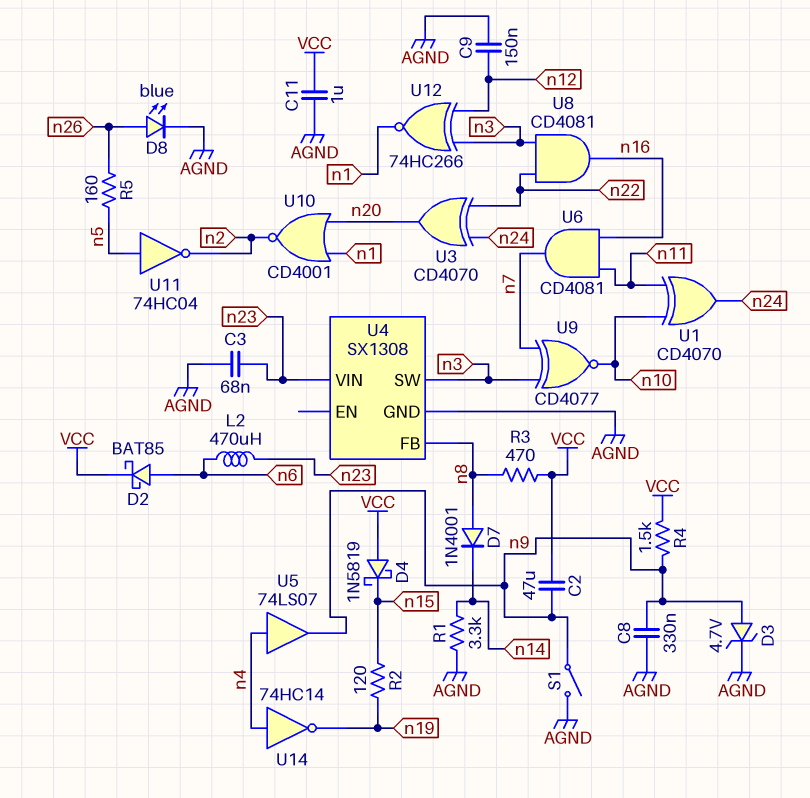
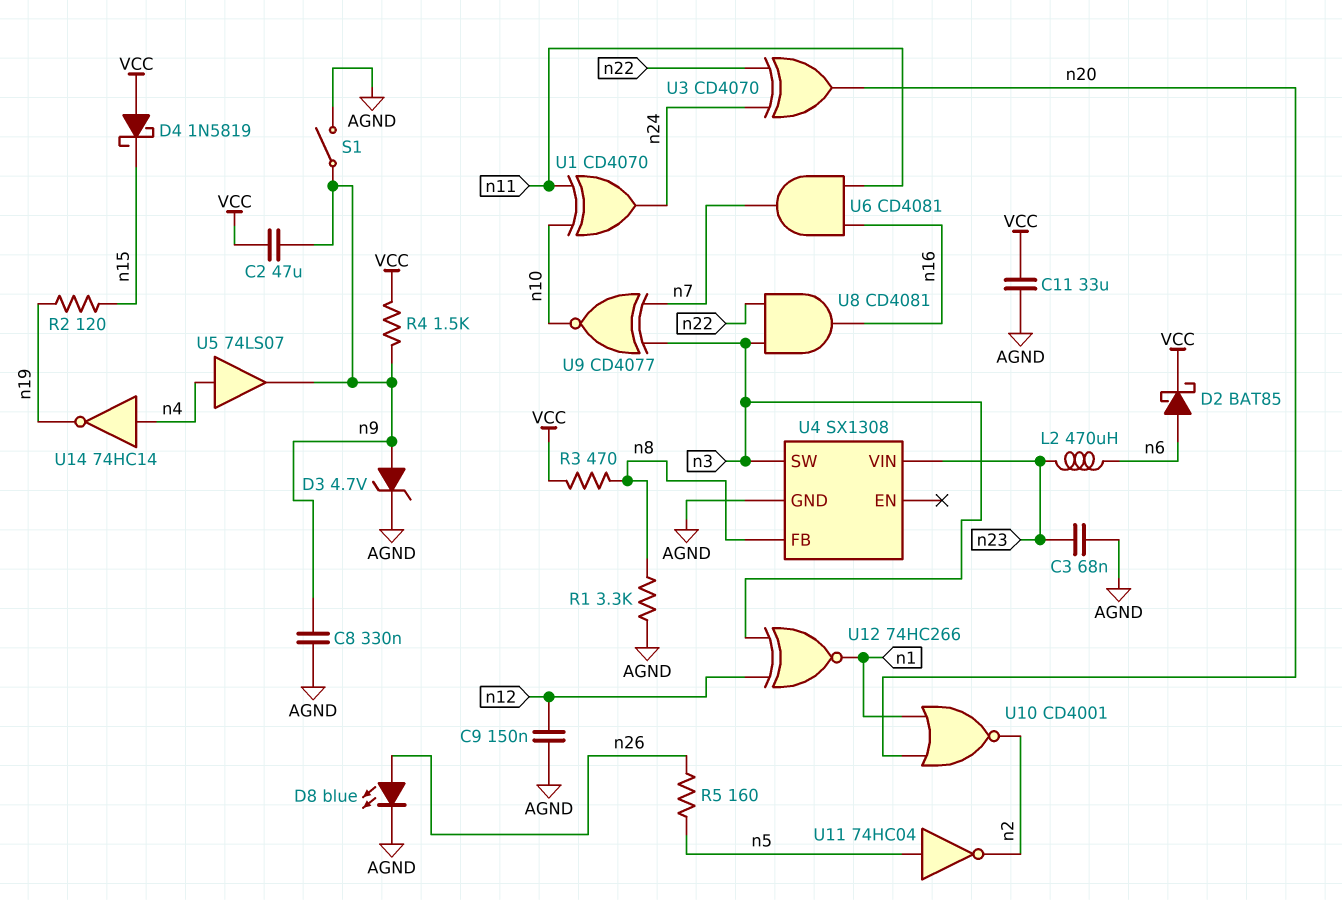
C11: 1uF (AGND, VCC) -> 33uF (AGND, VCC)
D7: diode 1N4001 (A n8, K n14) -> none
R1: 3.3k (AGND, n14) -> 3.3k (AGND, n8)

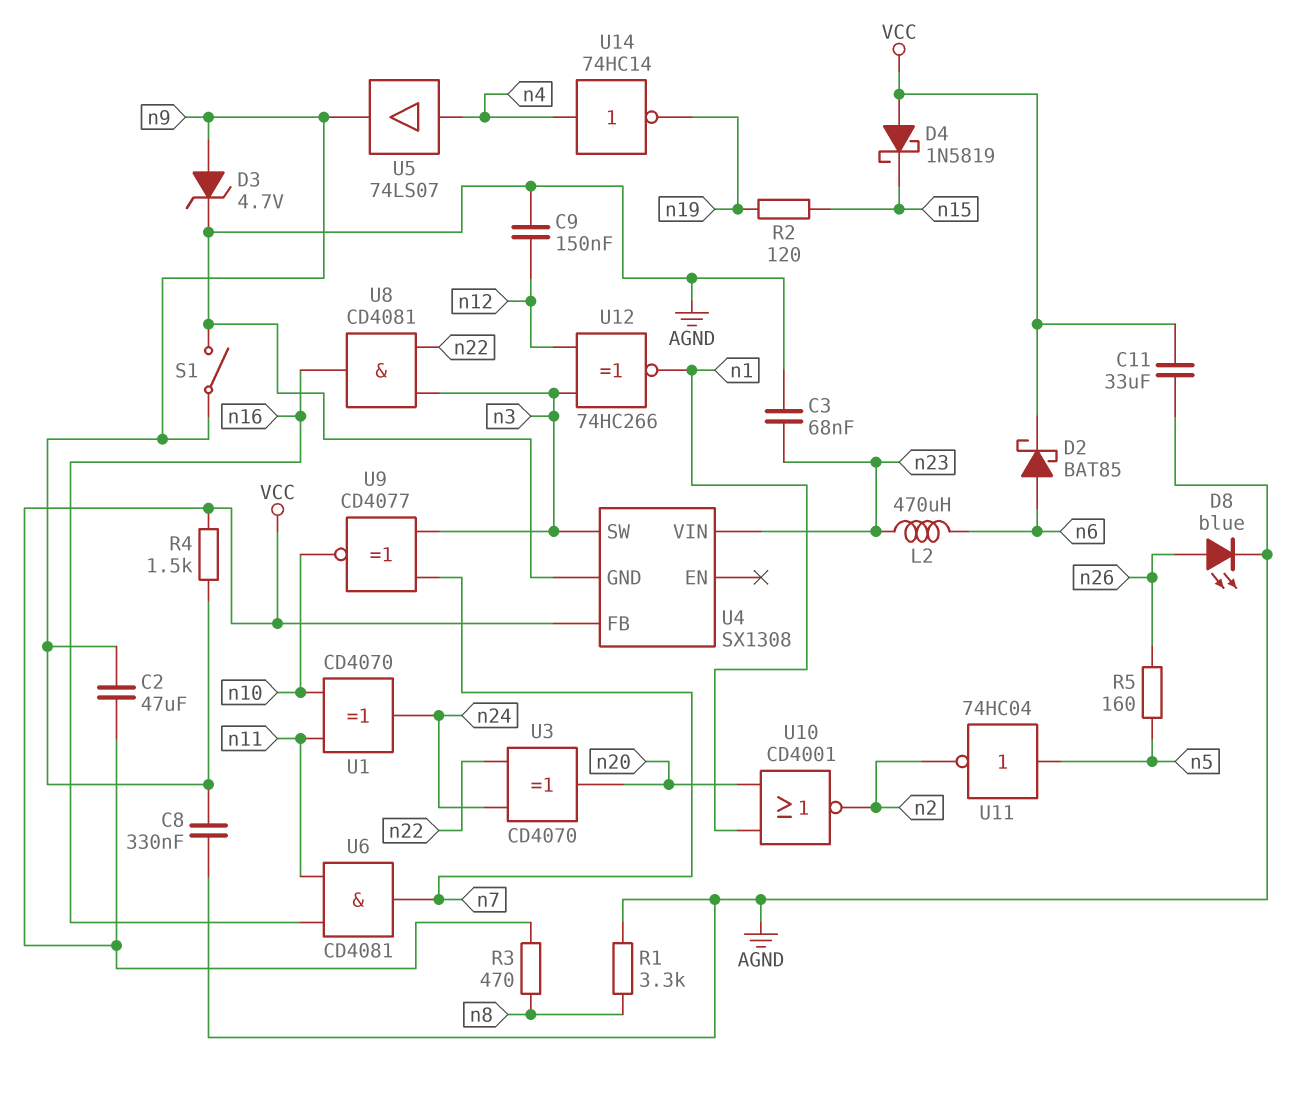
U4 pin FB: n8 -> VCC

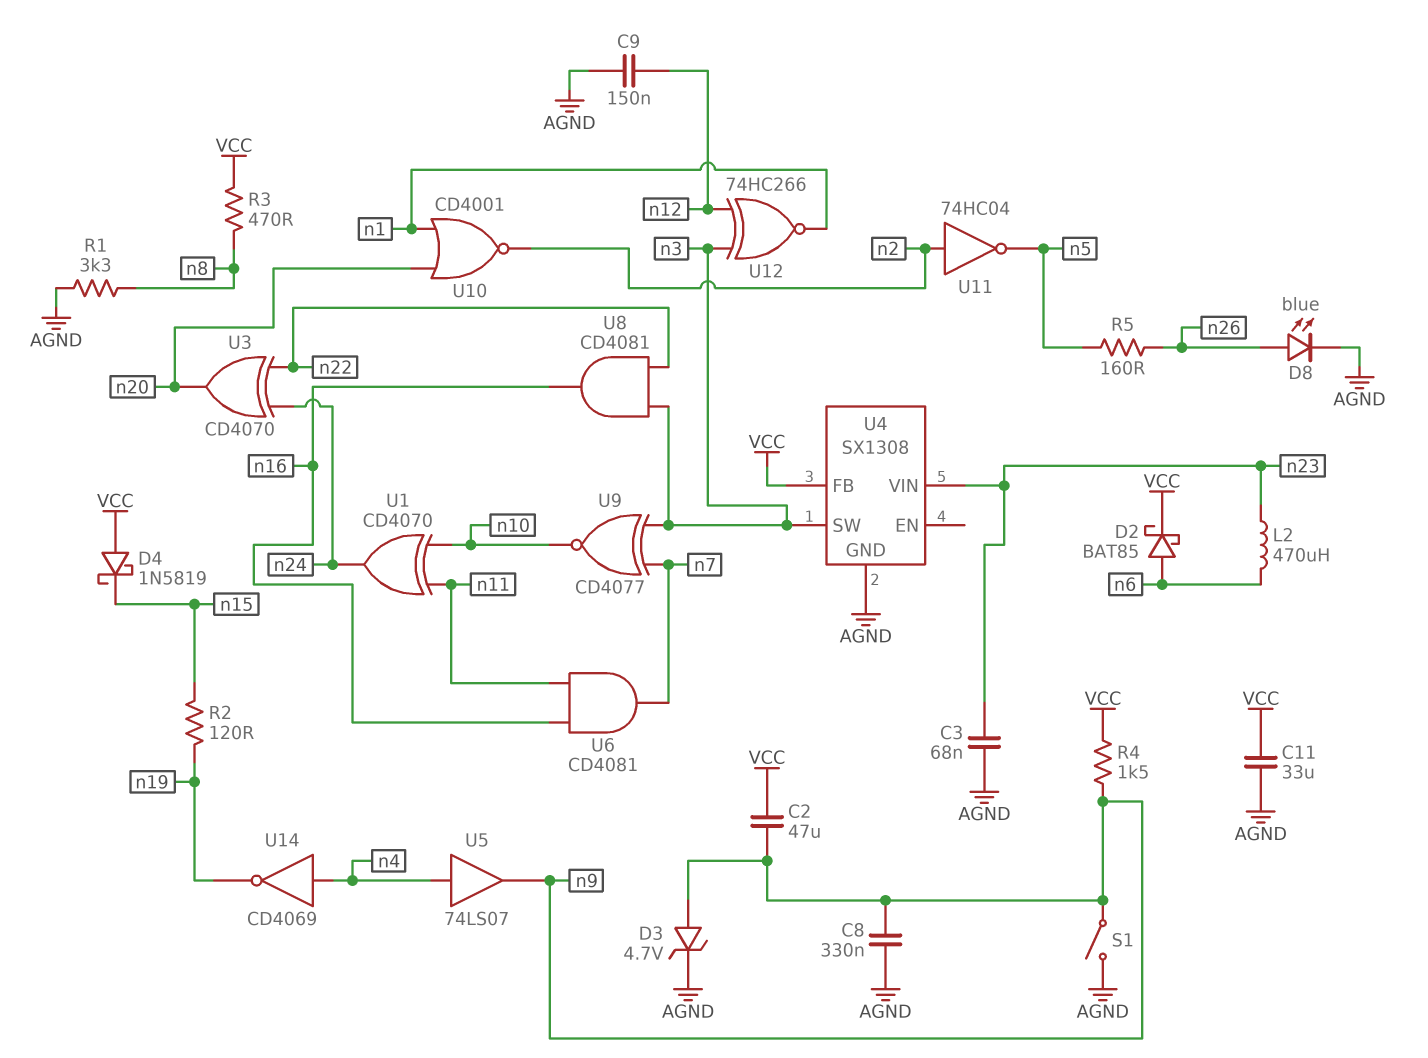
U11: NOT 74HC04 (in n5, out n2) -> NOT 74HC04 (in n2, out n5)
U14: NOT 74HC14 (in n4, out n19) -> NOT CD4069 (in n4, out n19)

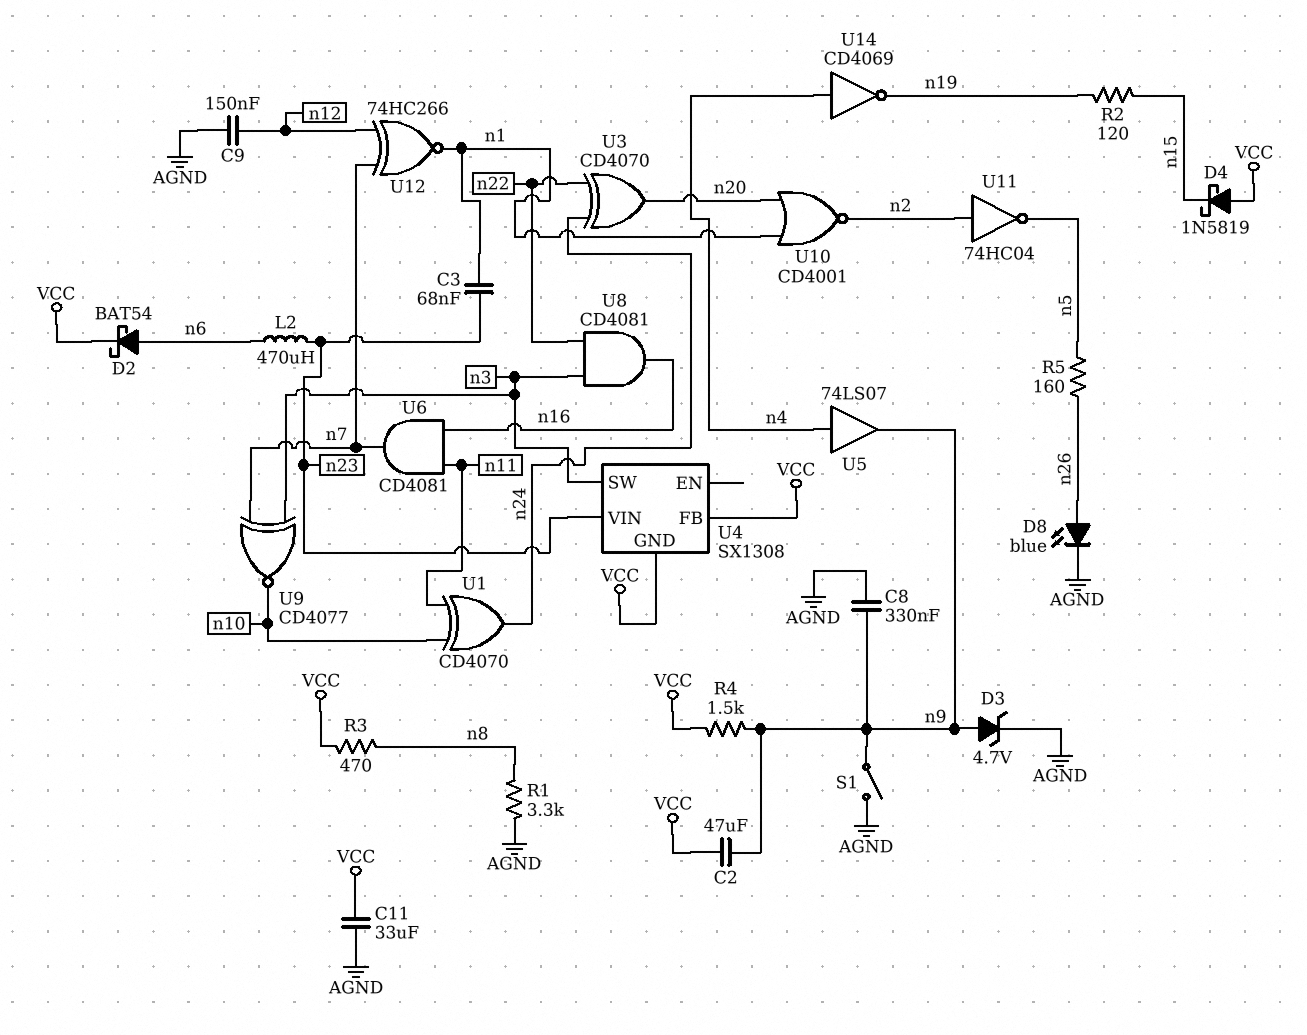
C3: 68nF (AGND, n23) -> 68nF (n1, n23)
D2: schottky BAT85 (A n6, K VCC) -> schottky BAT54 (A n6, K VCC)
U4 pin GND: AGND -> VCC
U12: XNOR 74HC266 (in n3, in n12, out n1) -> XNOR 74HC266 (in n7, in n12, out n1)

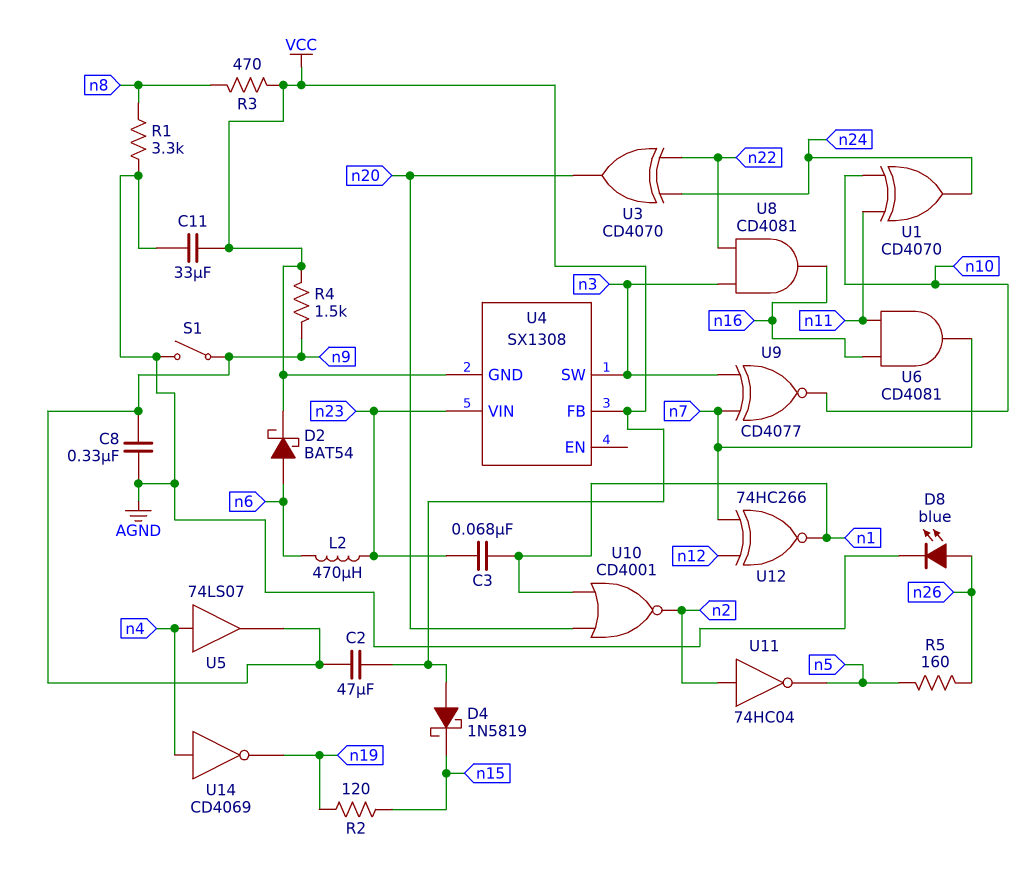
C9: 150nF (AGND, n12) -> none
D3: zener 4.7V (A n9, K AGND) -> none

